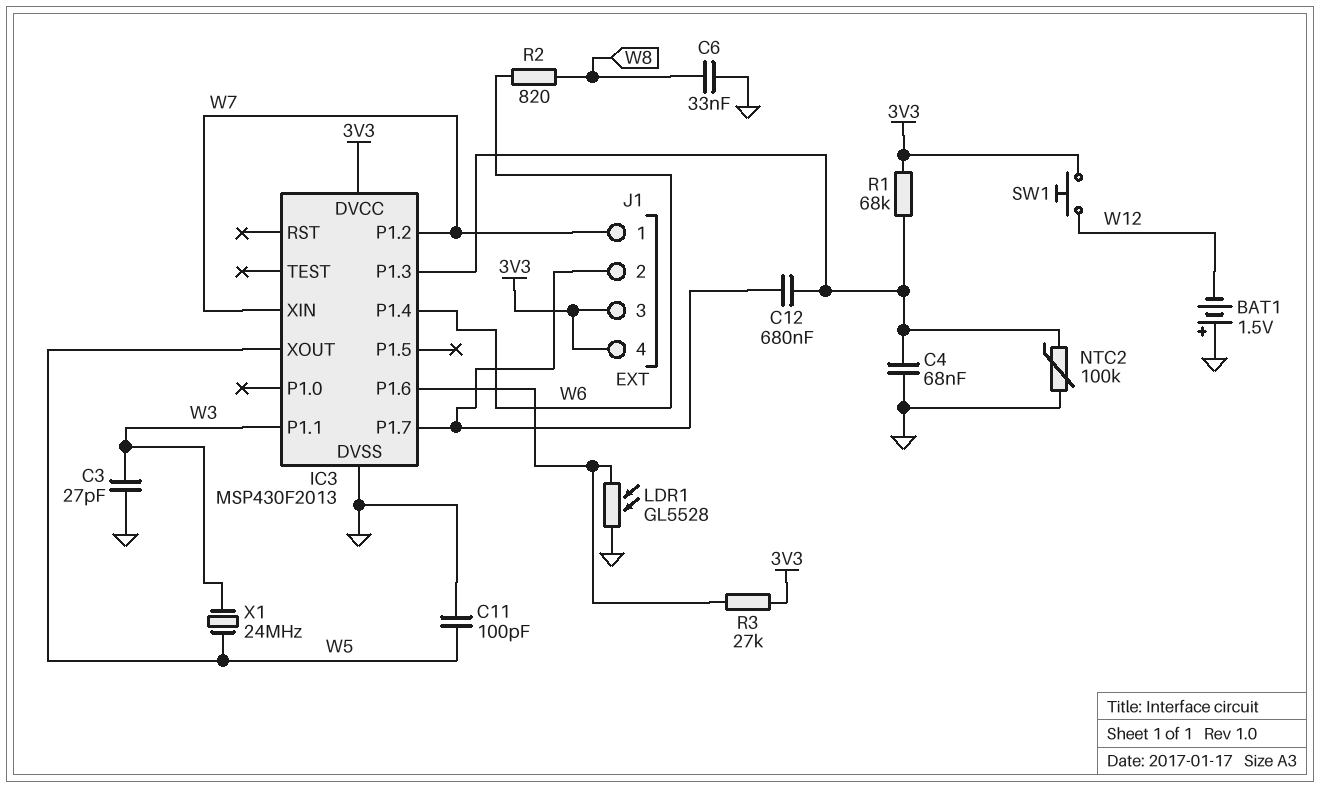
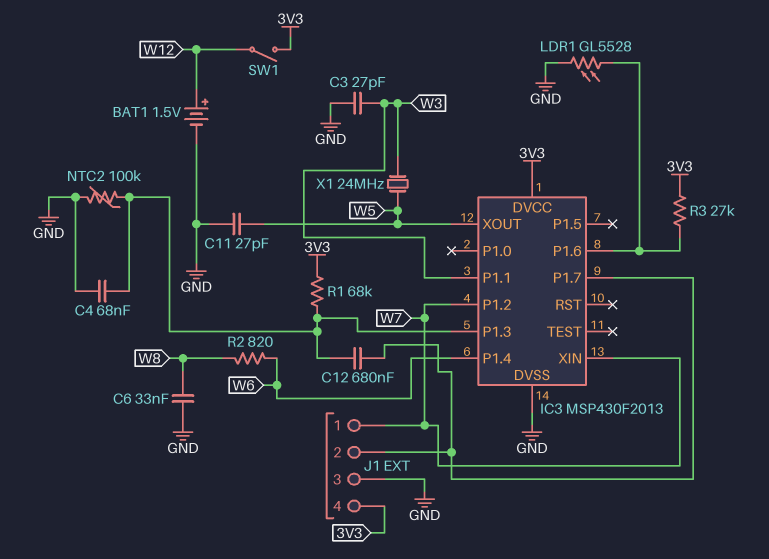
BAT1: 1.5V (plus GND, minus W12) -> 1.5V (plus W12, minus GND)
C11: 100pF (GND, W5) -> 27pF (GND, W5)
J1 pin 3: 3V3 -> GND
SW1: button (3V3, W12) -> switch (3V3, W12)

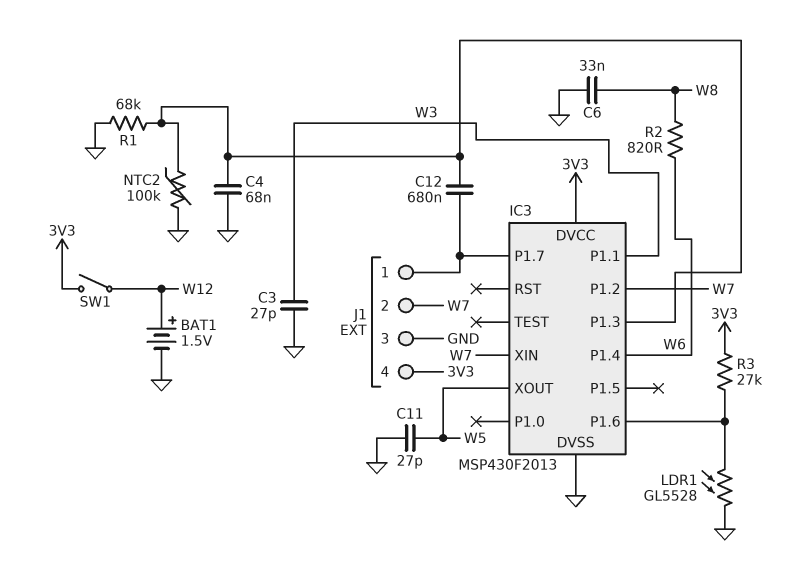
J1 pin 1: W7 -> IC3/P1.7
J1 pin 2: IC3/P1.7 -> W7
R1: 68k (3V3, IC3/P1.3) -> 68k (GND, IC3/P1.3)
X1: 24MHz (W3, W5) -> none

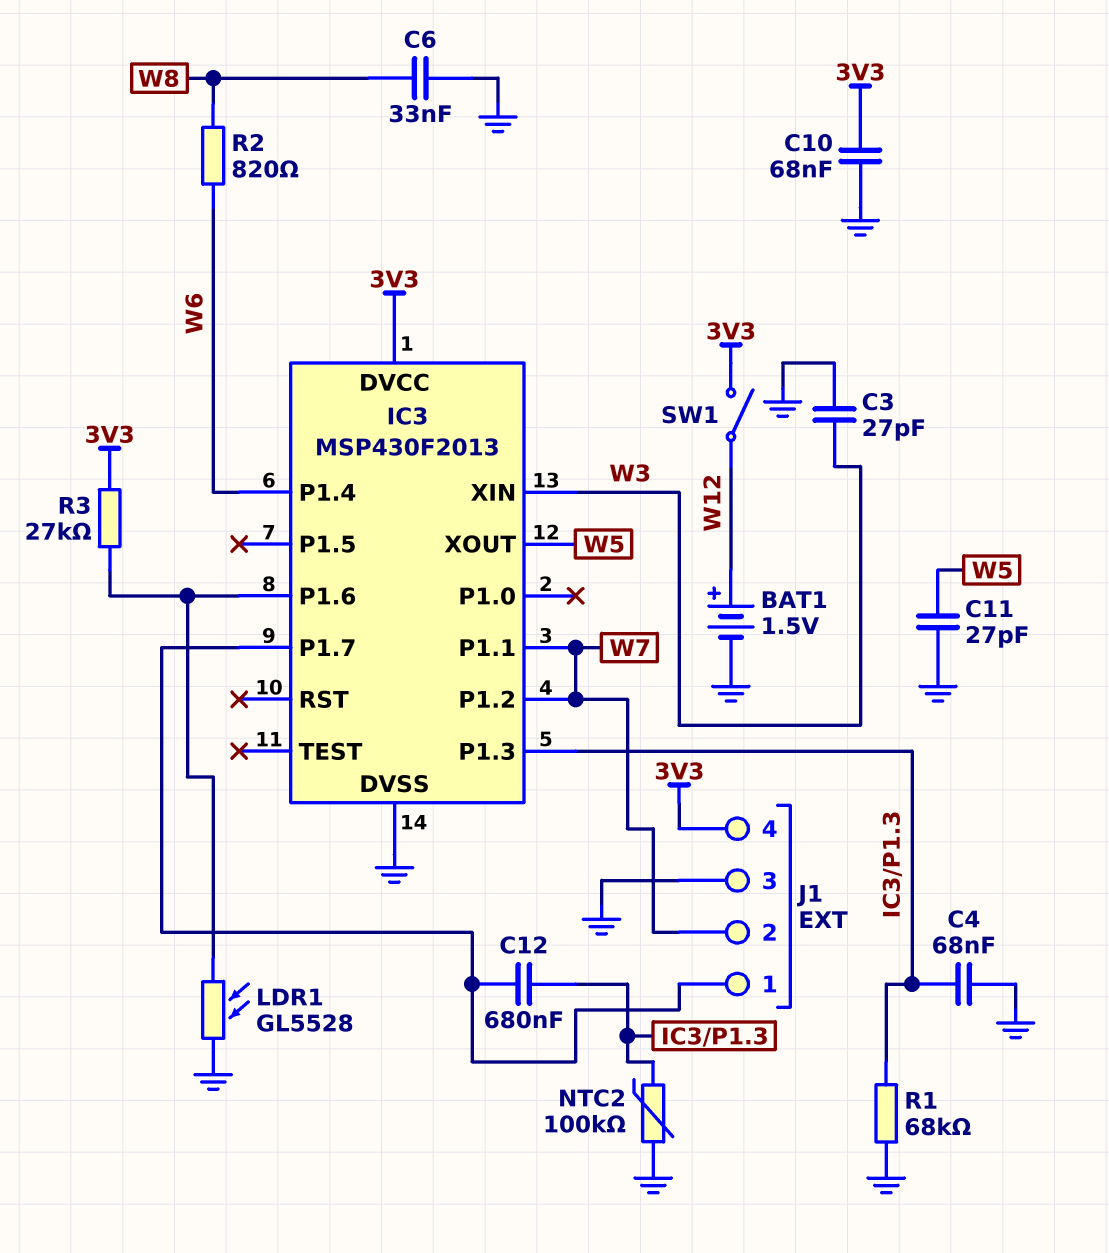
C10: none -> 68nF (3V3, GND)
IC3 pin P1.1: W3 -> W7
IC3 pin XIN: W7 -> W3

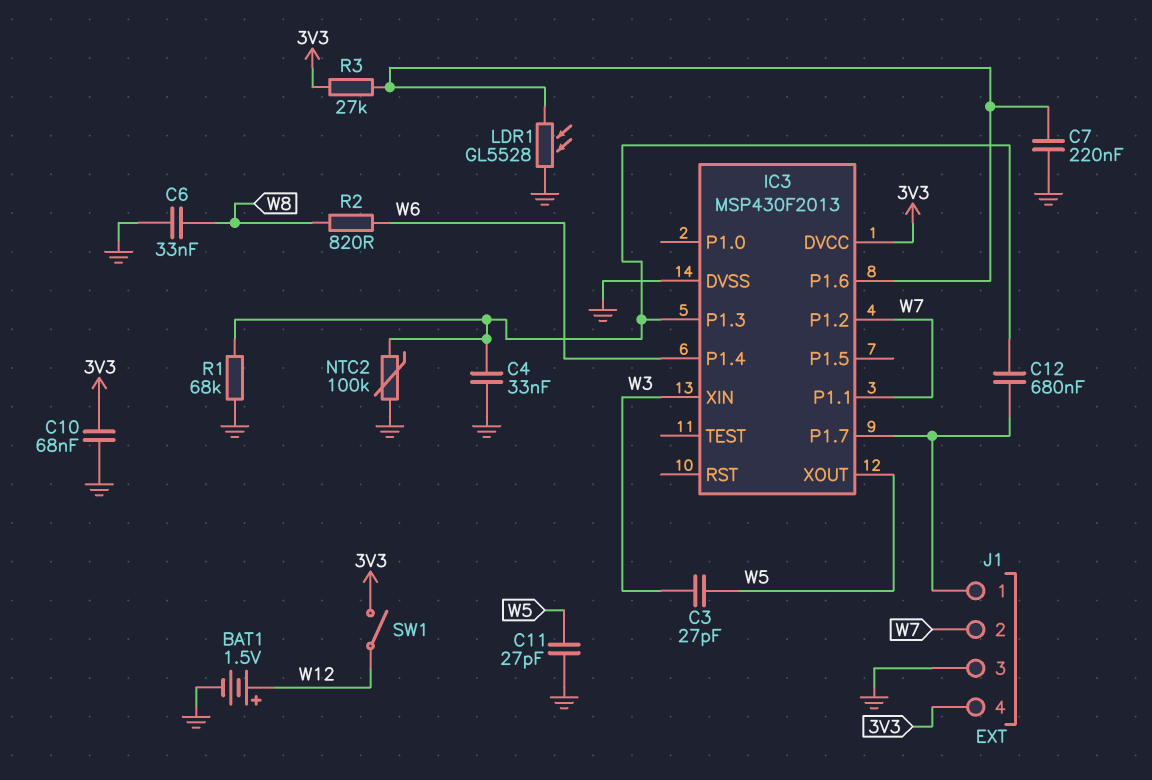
C3: 27pF (GND, W3) -> 27pF (W3, W5)
C4: 68nF (GND, IC3/P1.3) -> 33nF (GND, IC3/P1.3)
C7: none -> 220nF (GND, IC3/P1.6)

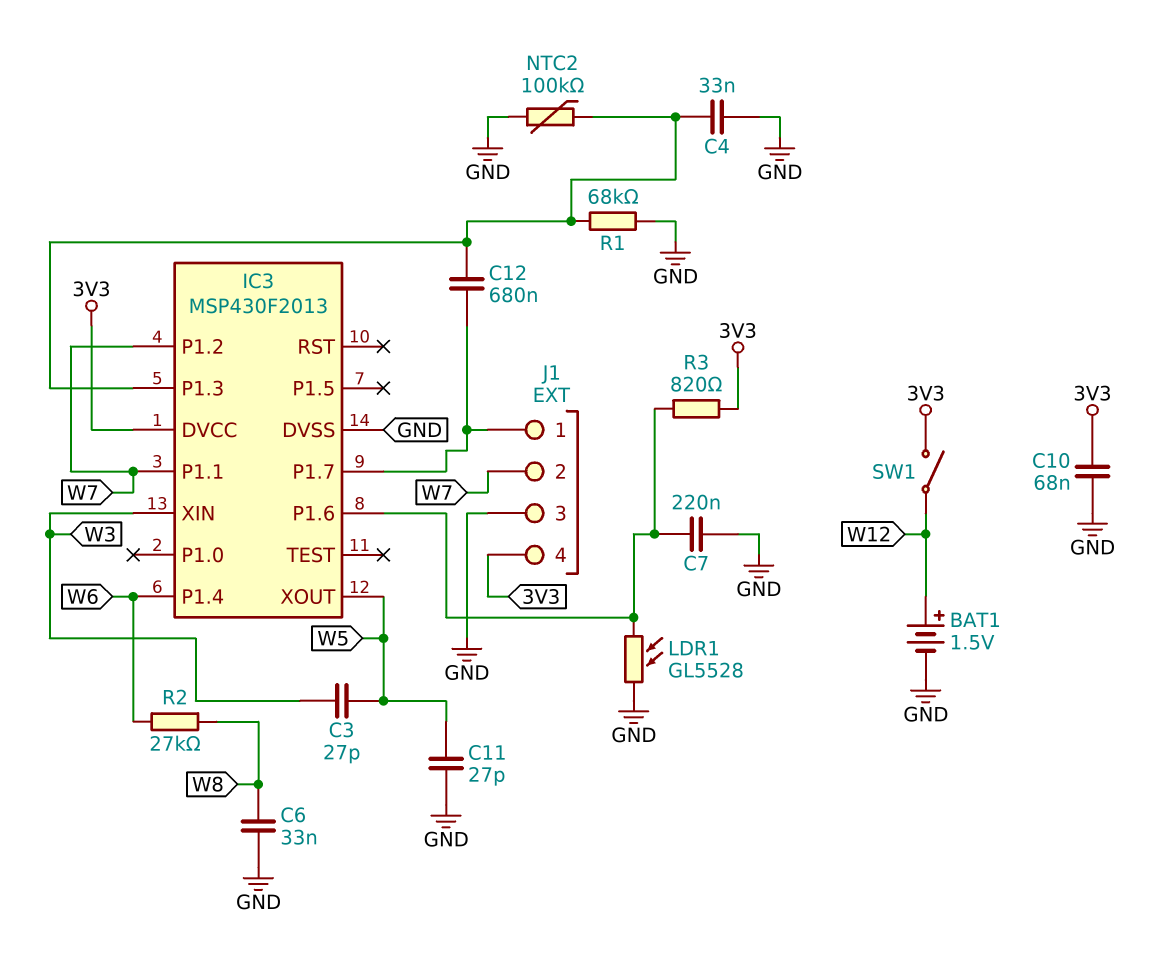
R2: 820 (W6, W8) -> 27k (W6, W8)
R3: 27k (3V3, IC3/P1.6) -> 820 (3V3, IC3/P1.6)

